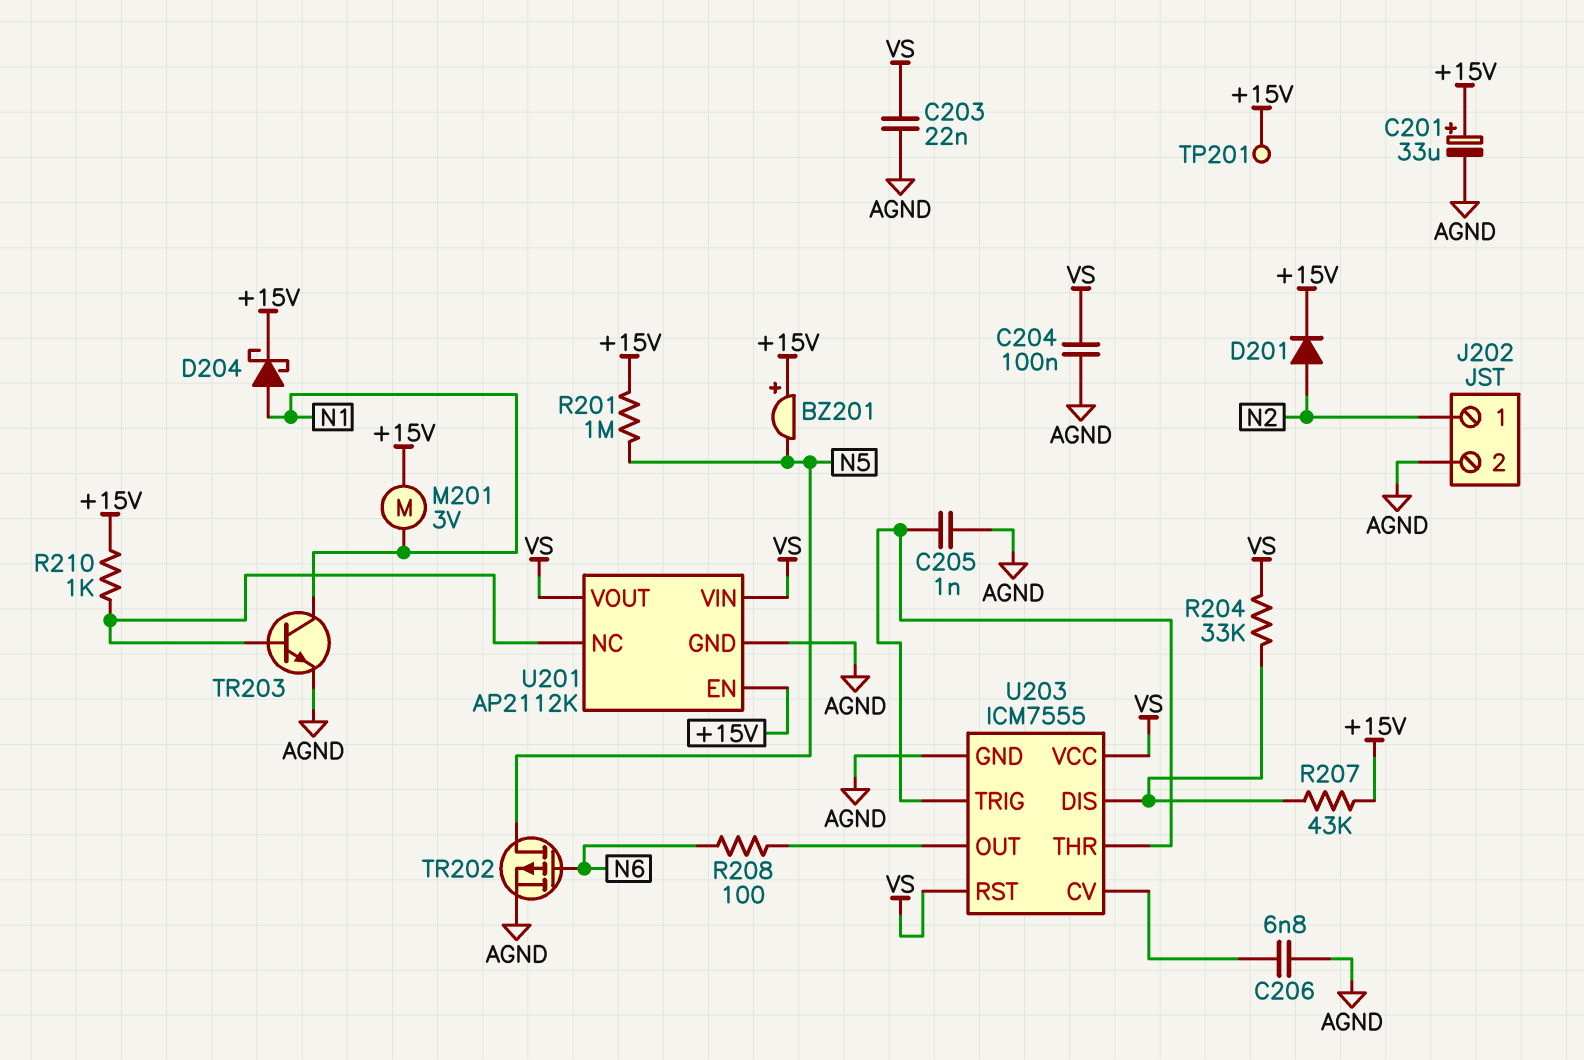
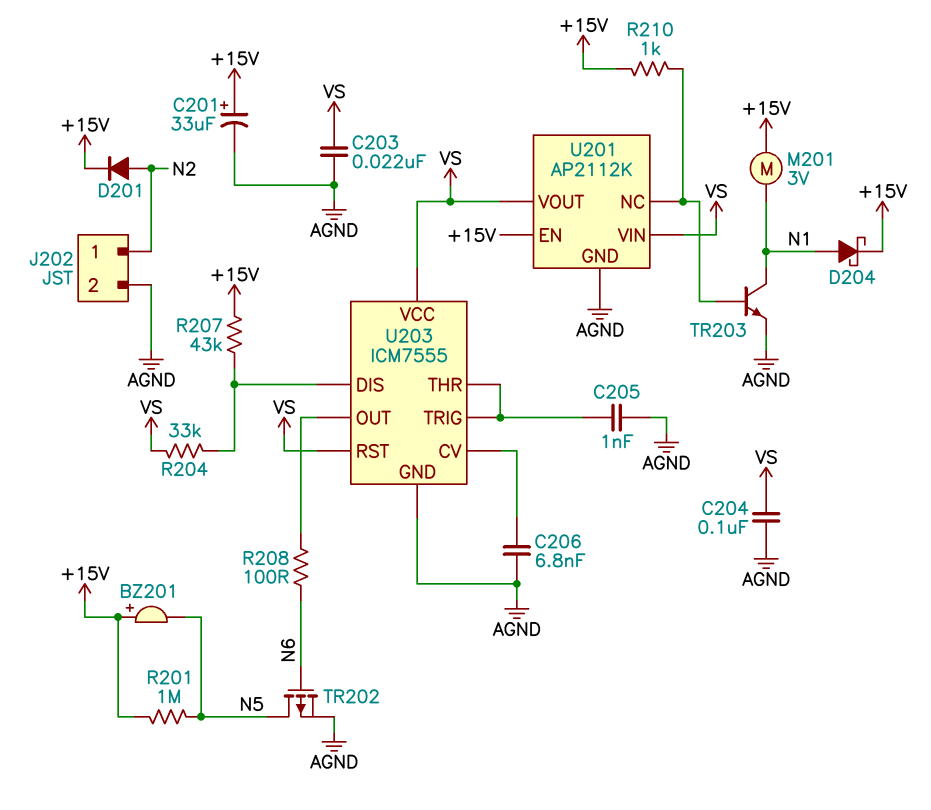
TP201: test point (+15V) -> none

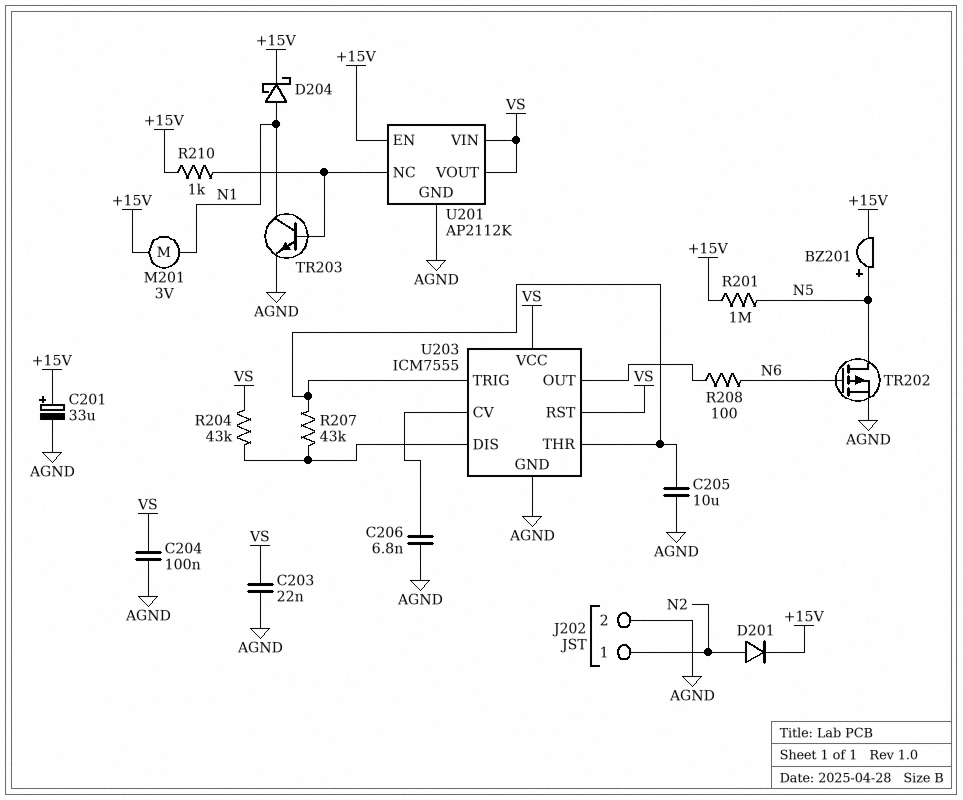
BZ201: buzzer (plus +15V, minus N5) -> buzzer (plus N5, minus +15V)
C205: 1nF (AGND, U203/THR) -> 10uF (AGND, U203/THR)
R204: 33k (U203/DIS, VS) -> 43k (U203/DIS, VS)
R207: 43k (+15V, U203/DIS) -> 43k (U203/DIS, U203/THR)

